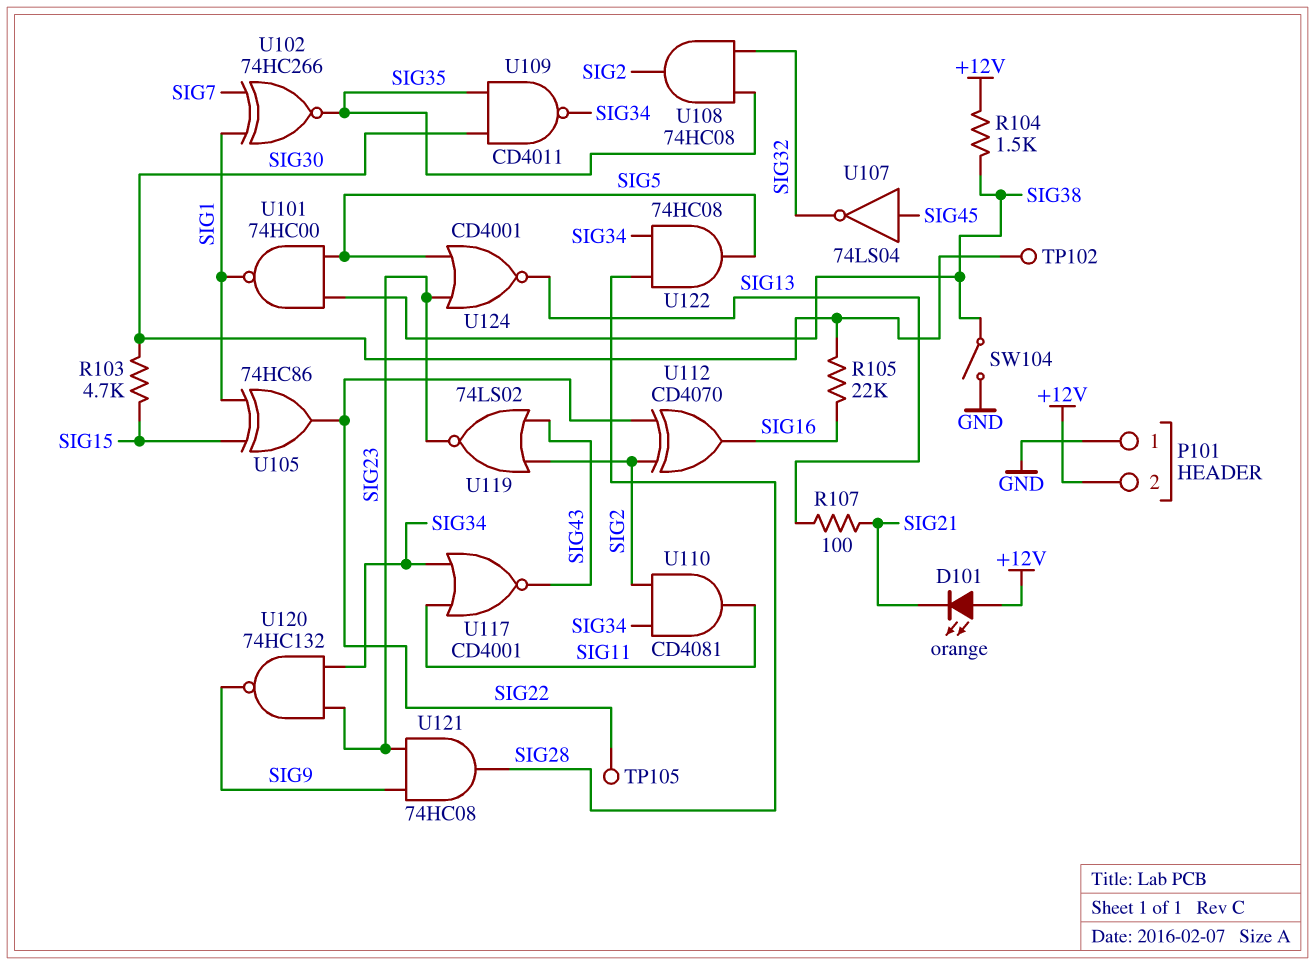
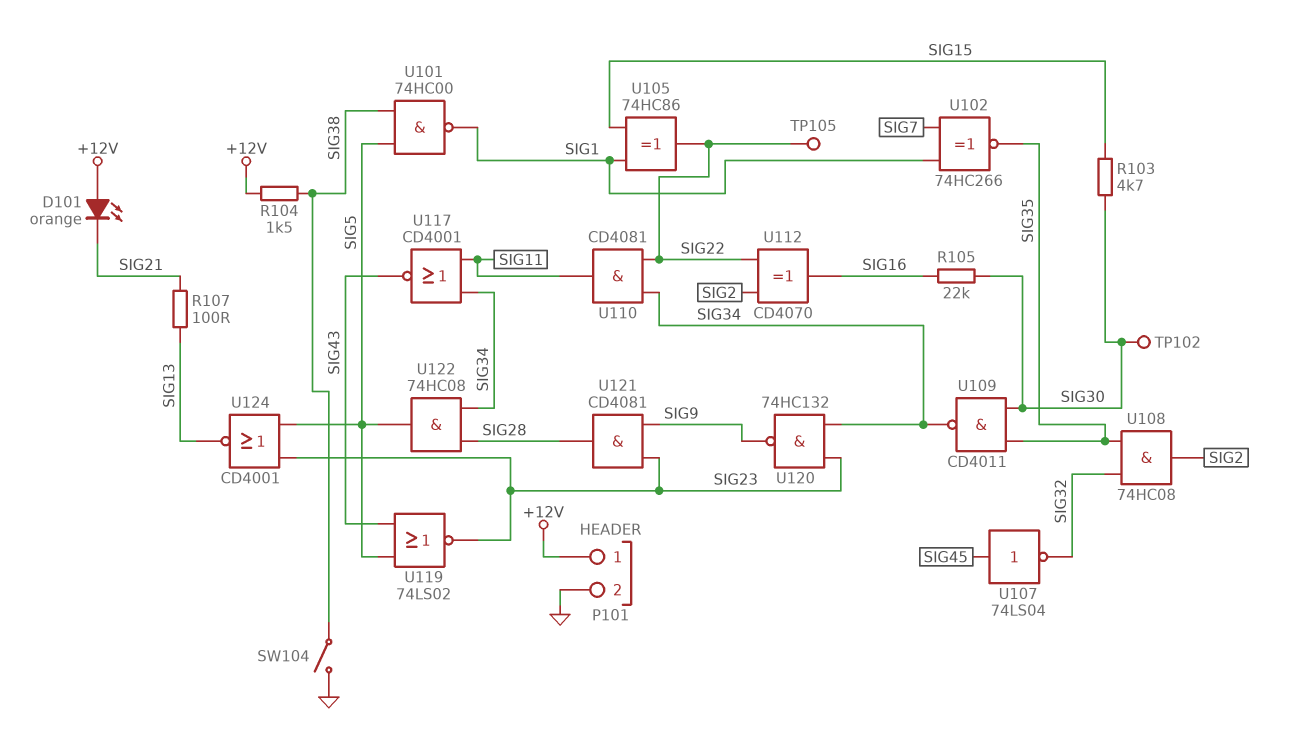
P101 pin 1: GND -> +12V
P101 pin 2: +12V -> GND
U110: AND CD4081 (in SIG2, in SIG34, out SIG11) -> AND CD4081 (in SIG22, in SIG34, out SIG11)
U119: NOR 74LS02 (in SIG2, in SIG43, out SIG23) -> NOR 74LS02 (in SIG5, in SIG43, out SIG23)
U121: AND 74HC08 (in SIG9, in SIG23, out SIG28) -> AND CD4081 (in SIG9, in SIG23, out SIG28)

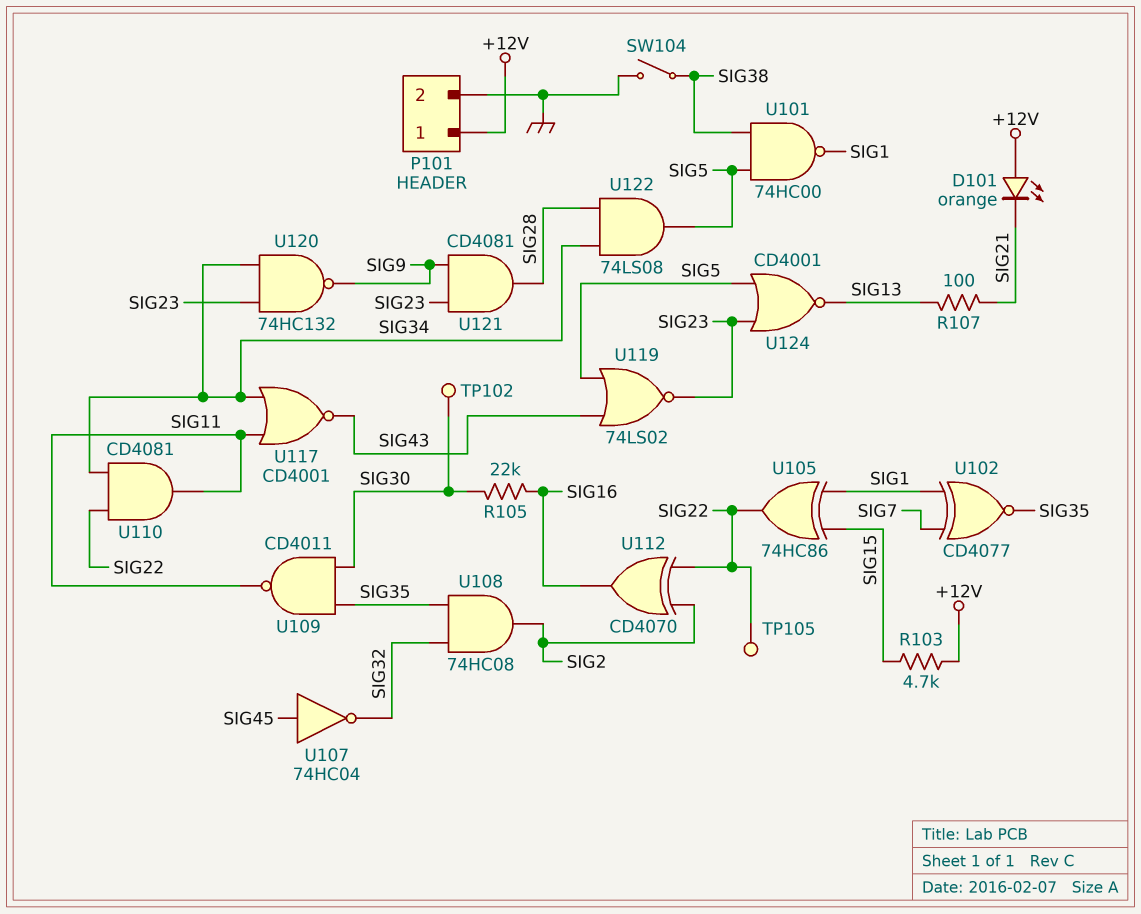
R103: 4.7k (SIG15, SIG30) -> 4.7k (+12V, SIG15)
R104: 1.5k (+12V, SIG38) -> none
U102: XNOR 74HC266 (in SIG1, in SIG7, out SIG35) -> XNOR CD4077 (in SIG1, in SIG7, out SIG35)
U107: NOT 74LS04 (in SIG45, out SIG32) -> NOT 74HC04 (in SIG45, out SIG32)
U109: NAND CD4011 (in SIG30, in SIG35, out SIG34) -> NAND CD4011 (in SIG30, in SIG35, out SIG11)
U122: AND 74HC08 (in SIG28, in SIG34, out SIG5) -> AND 74LS08 (in SIG28, in SIG34, out SIG5)

